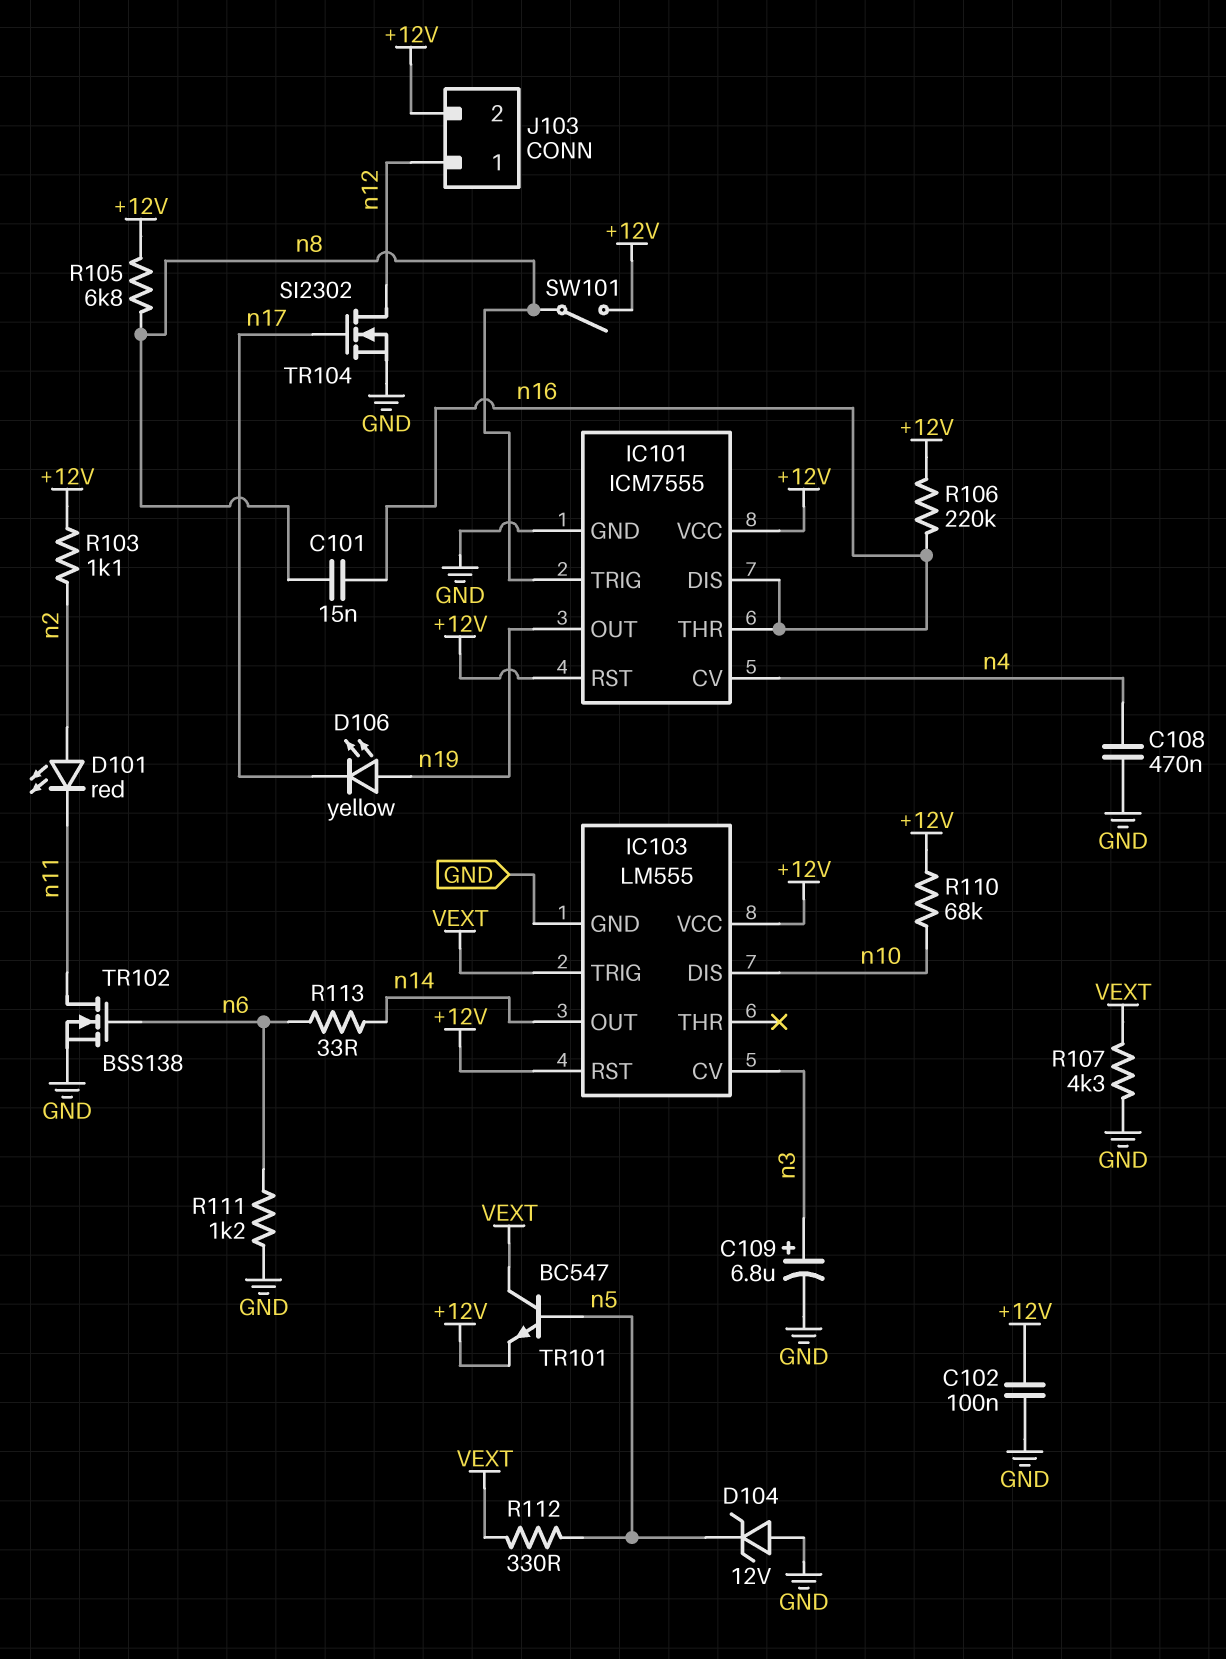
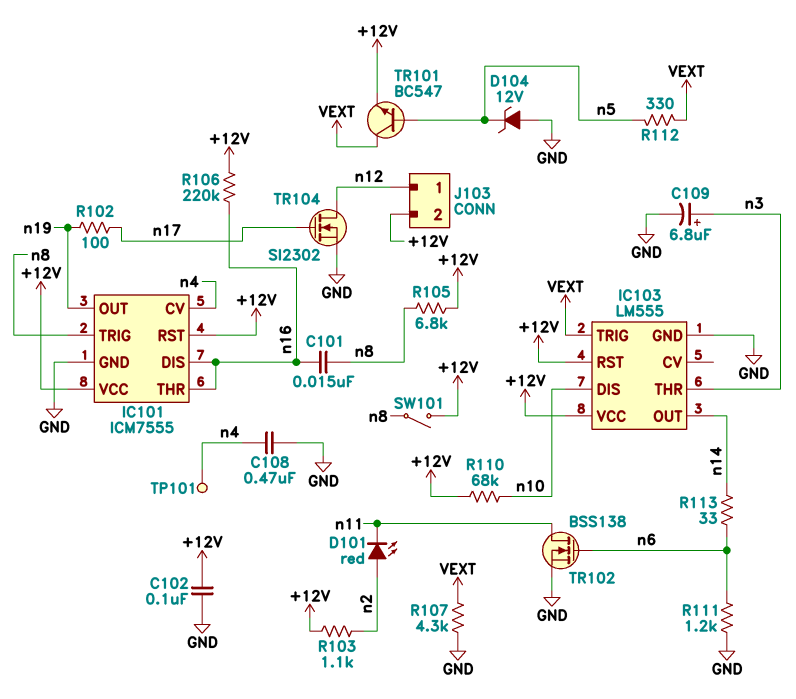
D106: LED yellow (A n19, K n17) -> none
IC103 pin CV: n3 -> none
IC103 pin THR: none -> n3
R102: none -> 100 (n17, n19)
TP101: none -> test point (n4)

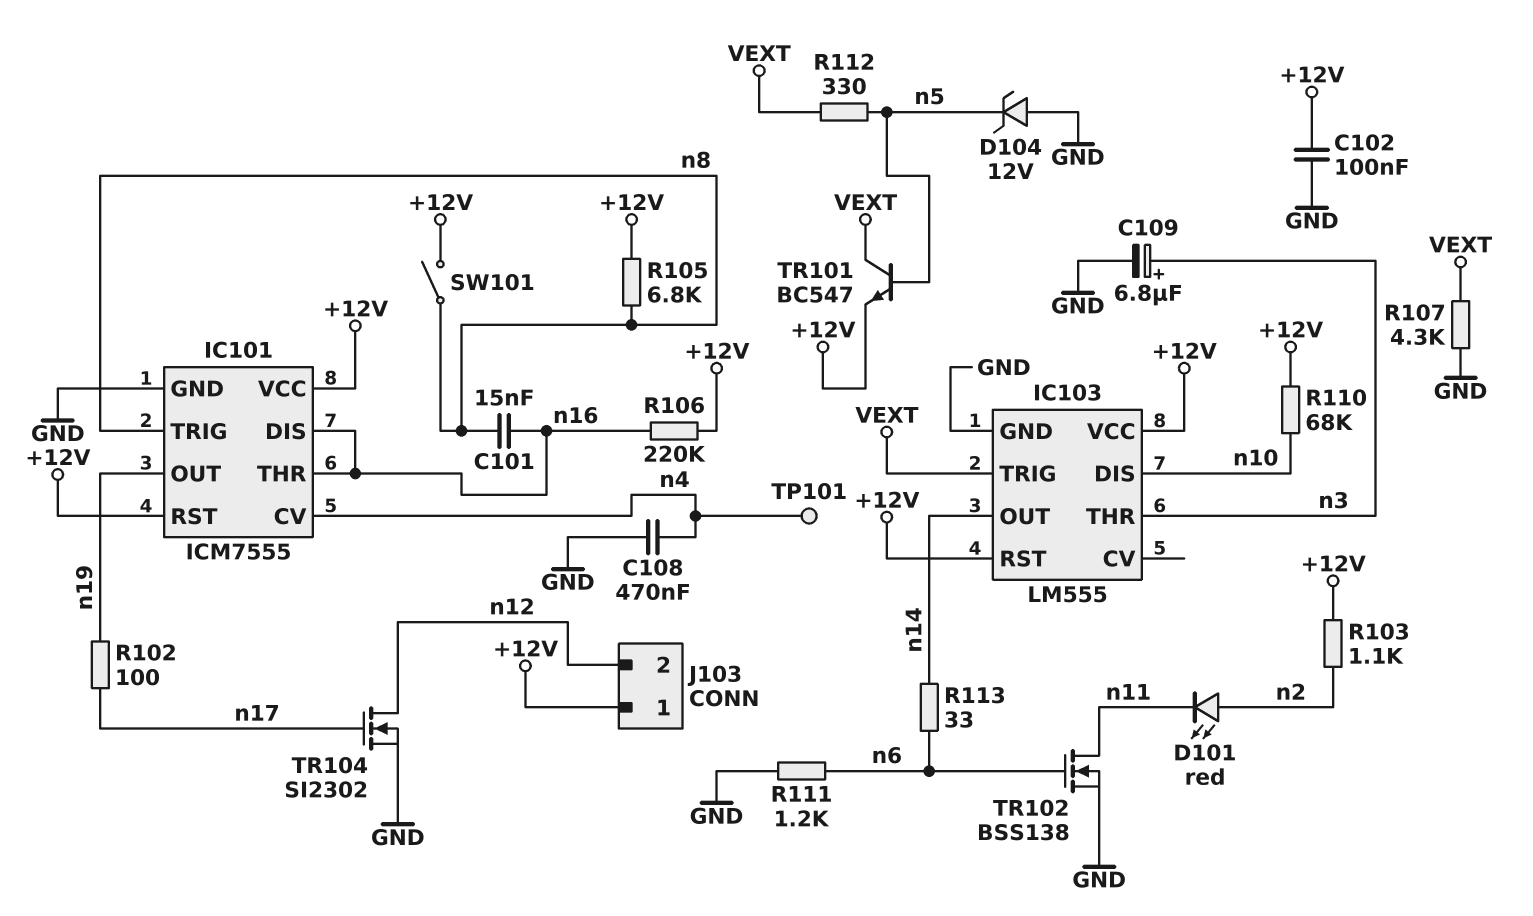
J103 pin 1: n12 -> +12V
J103 pin 2: +12V -> n12

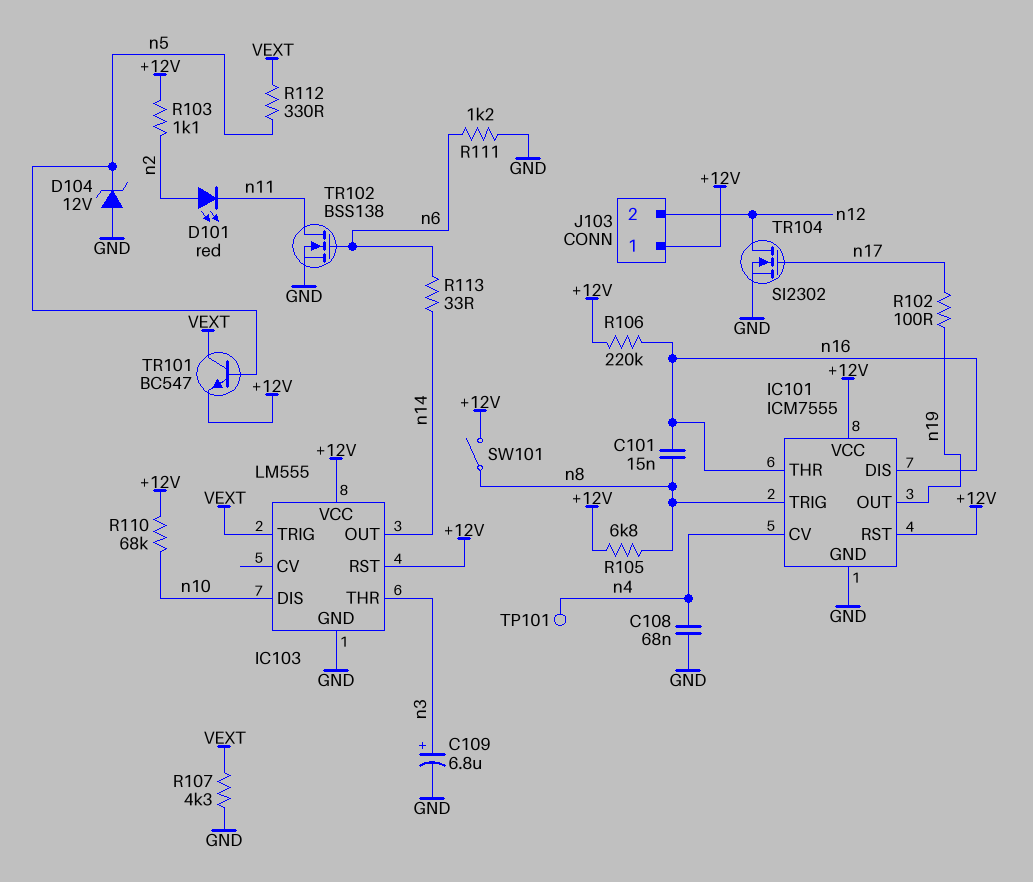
C102: 100nF (+12V, GND) -> none
C108: 470nF (GND, n4) -> 68nF (GND, n4)

